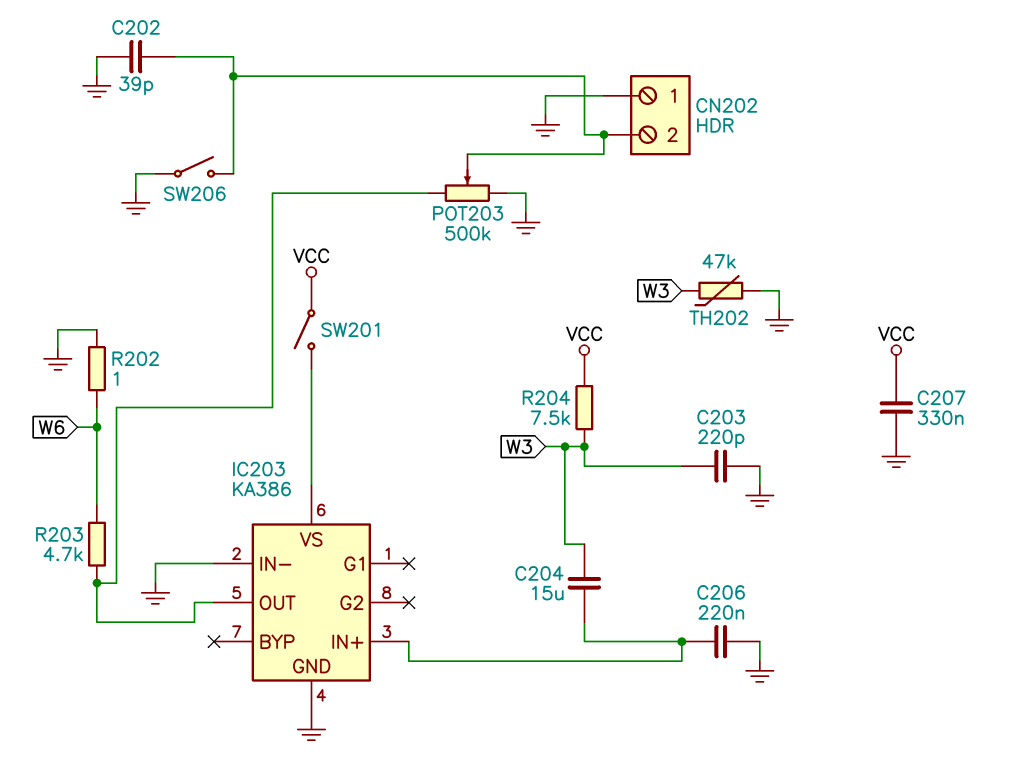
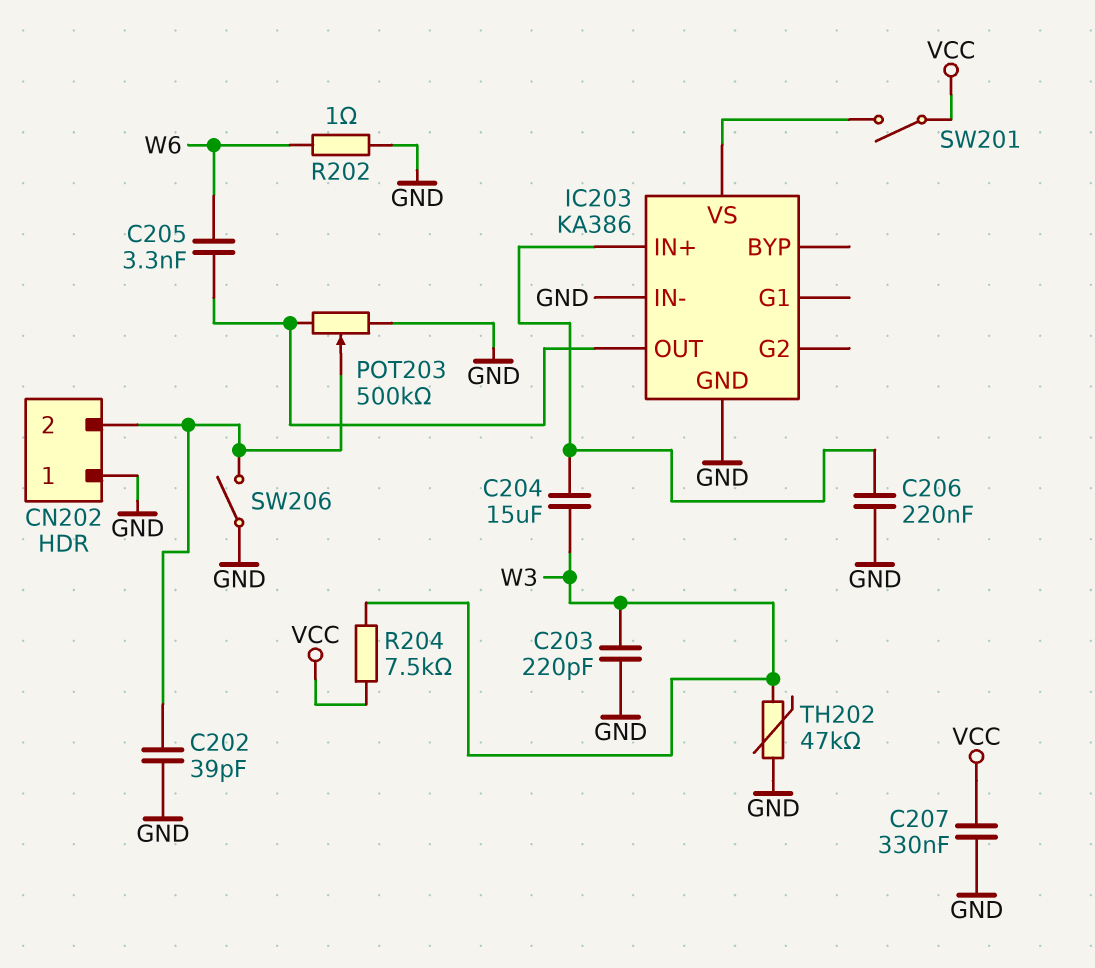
C205: none -> 3.3nF (IC203/OUT, W6)
R203: 4.7k (IC203/OUT, W6) -> none

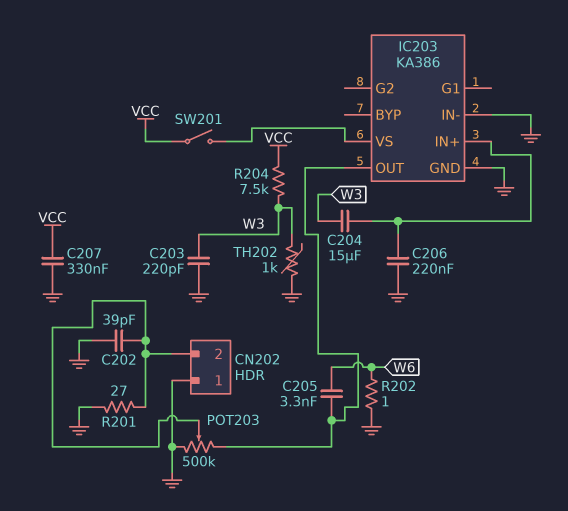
R201: none -> 27 (CN202/2, GND)
SW206: switch (CN202/2, GND) -> none
TH202: 47k (GND, W3) -> 1k (GND, W3)

